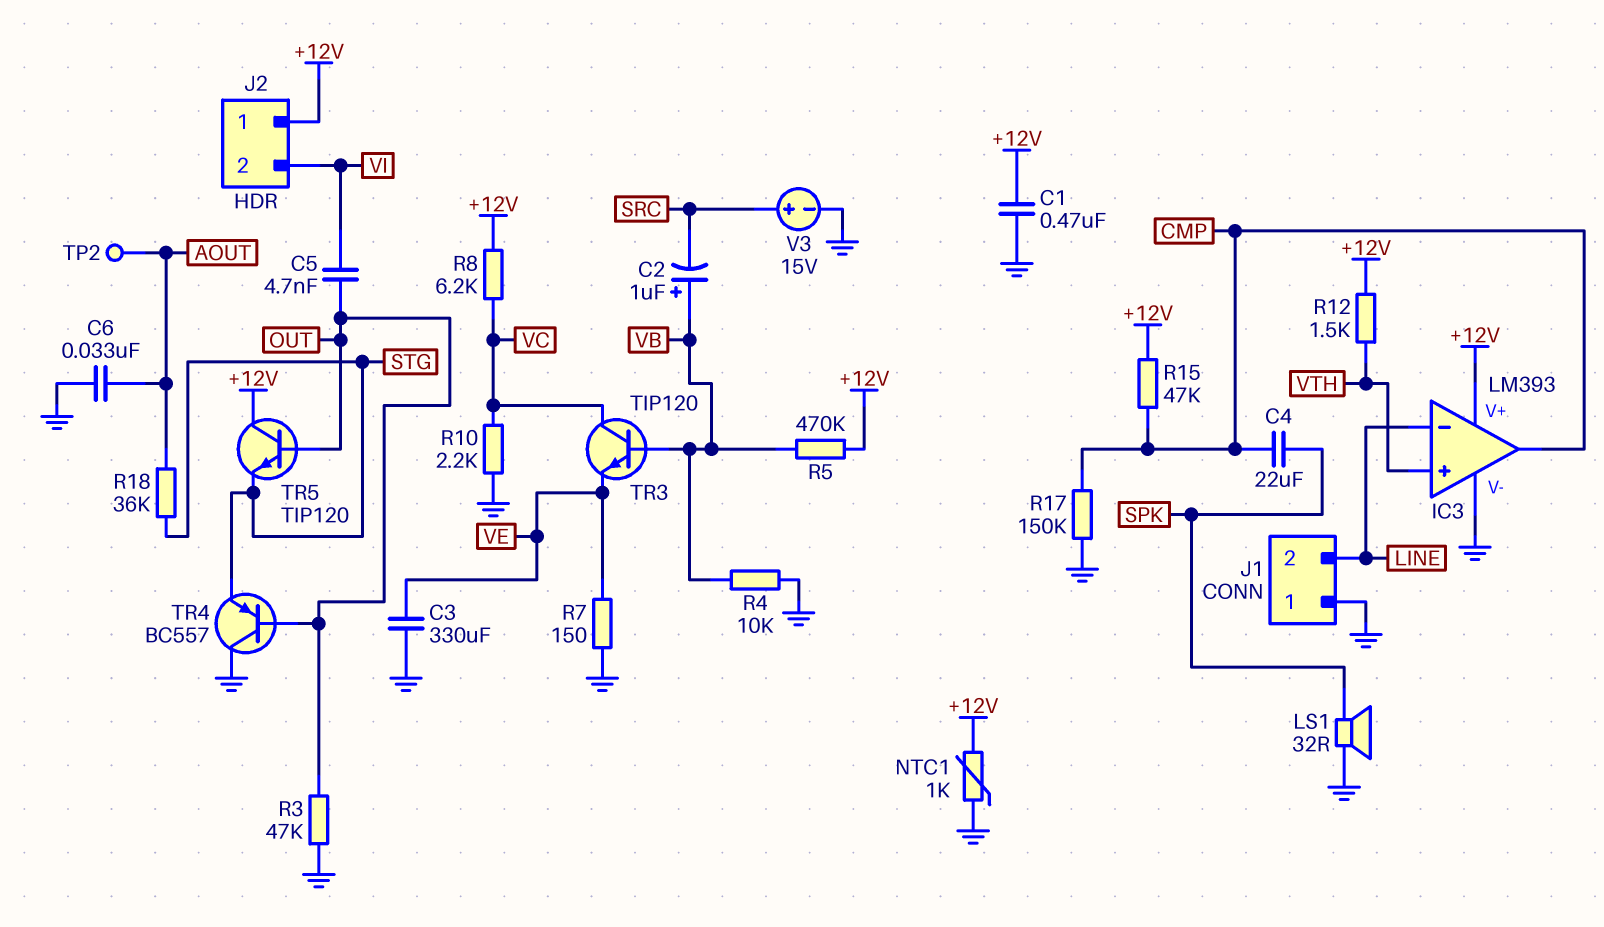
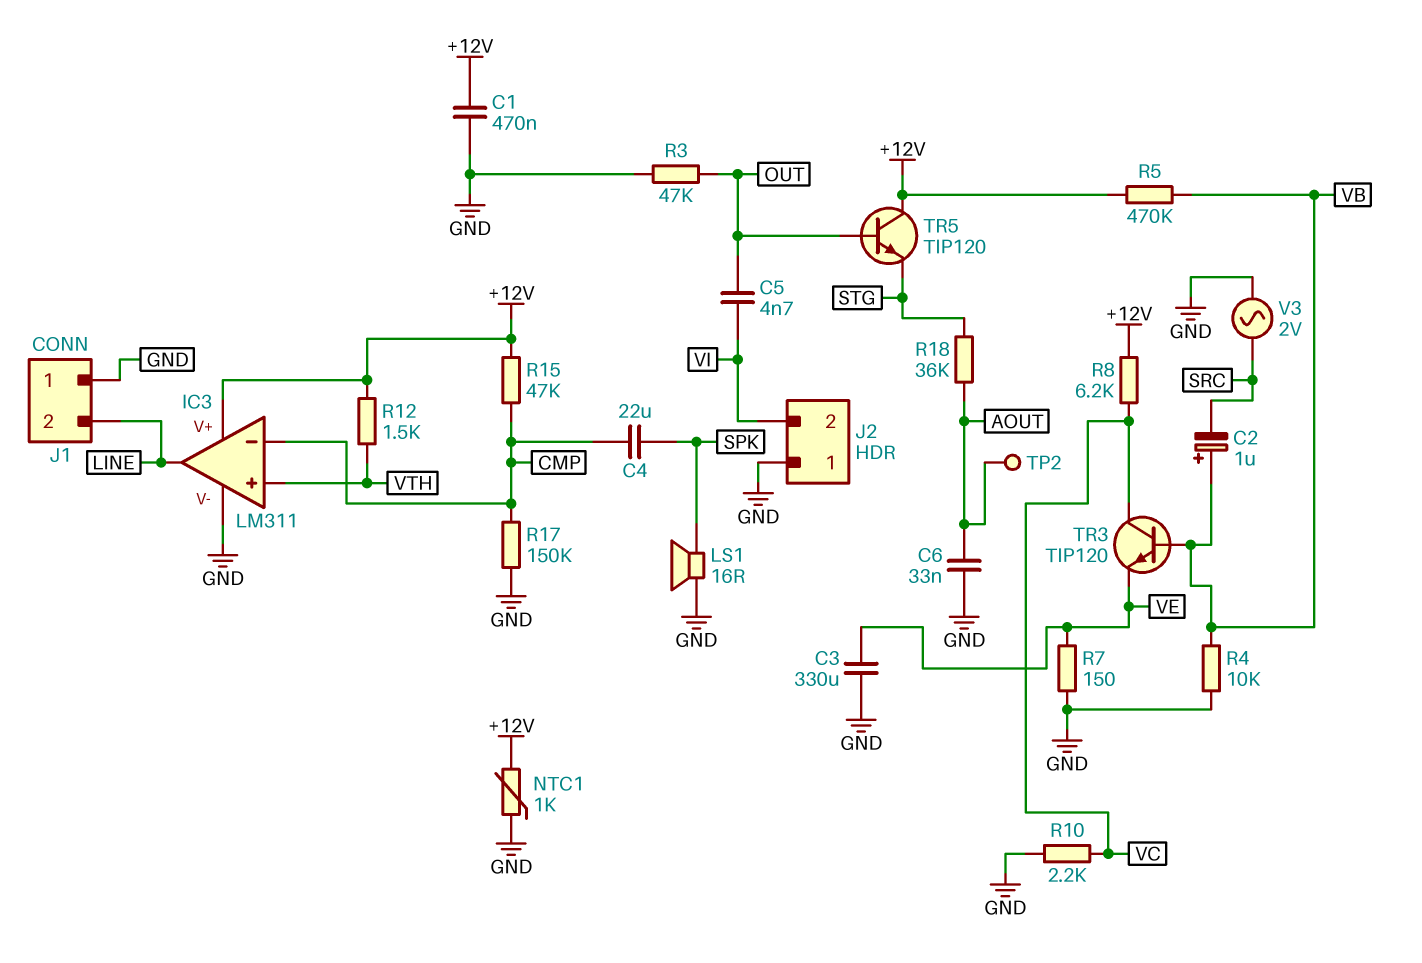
IC3: LM393 -> LM311
IC3 pin in-: LINE -> CMP
IC3 pin out: CMP -> LINE
J2 pin 1: +12V -> GND
LS1: speaker 32R (GND, SPK) -> speaker 16R (GND, SPK)
TR4: PNP BC557 (B OUT, C GND, E STG) -> none
V3: 15V (plus SRC, minus GND) -> AC 2V (GND, SRC)

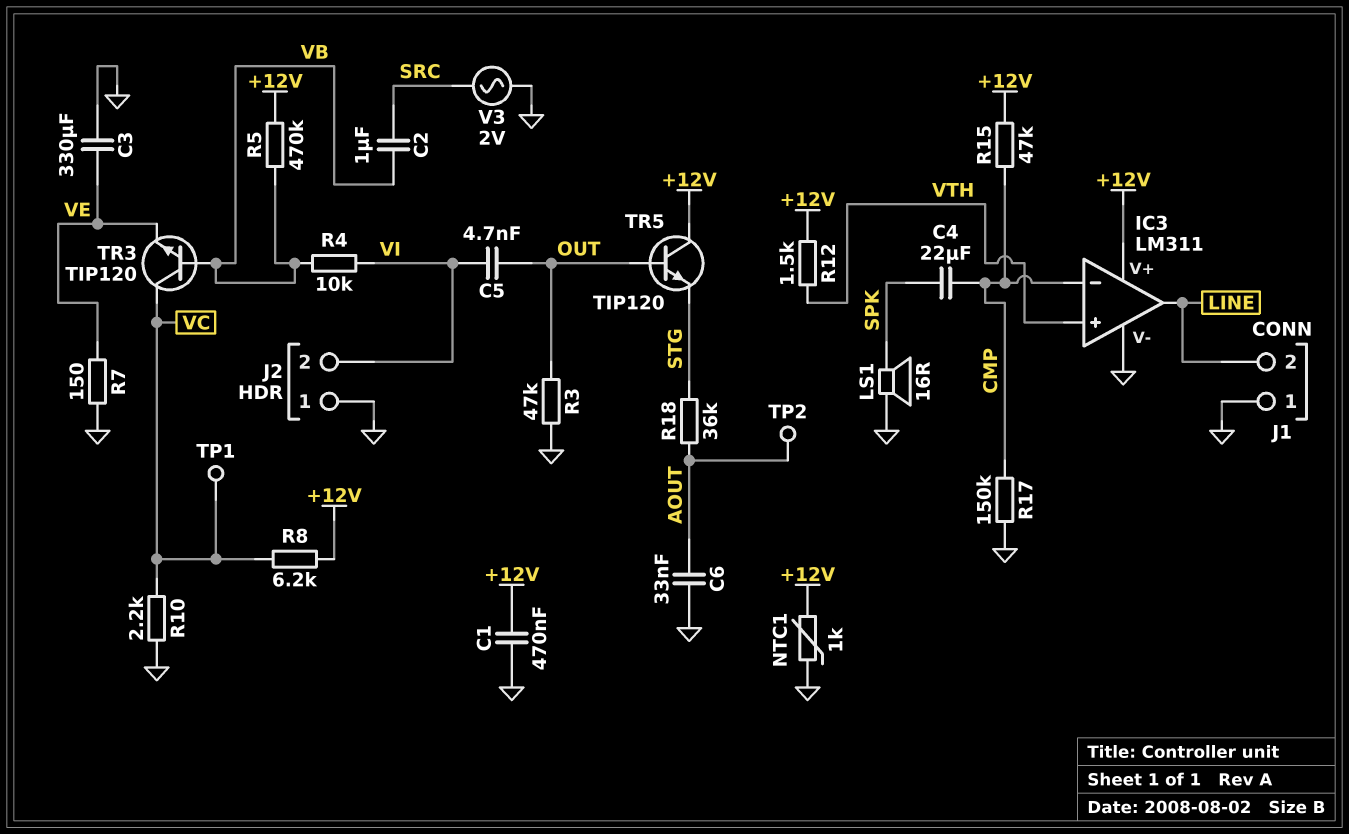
C2: 1uF (plus VB, minus SRC) -> 1uF (SRC, VB)
R4: 10k (GND, VB) -> 10k (VB, VI)
TP1: none -> test point (VC)

